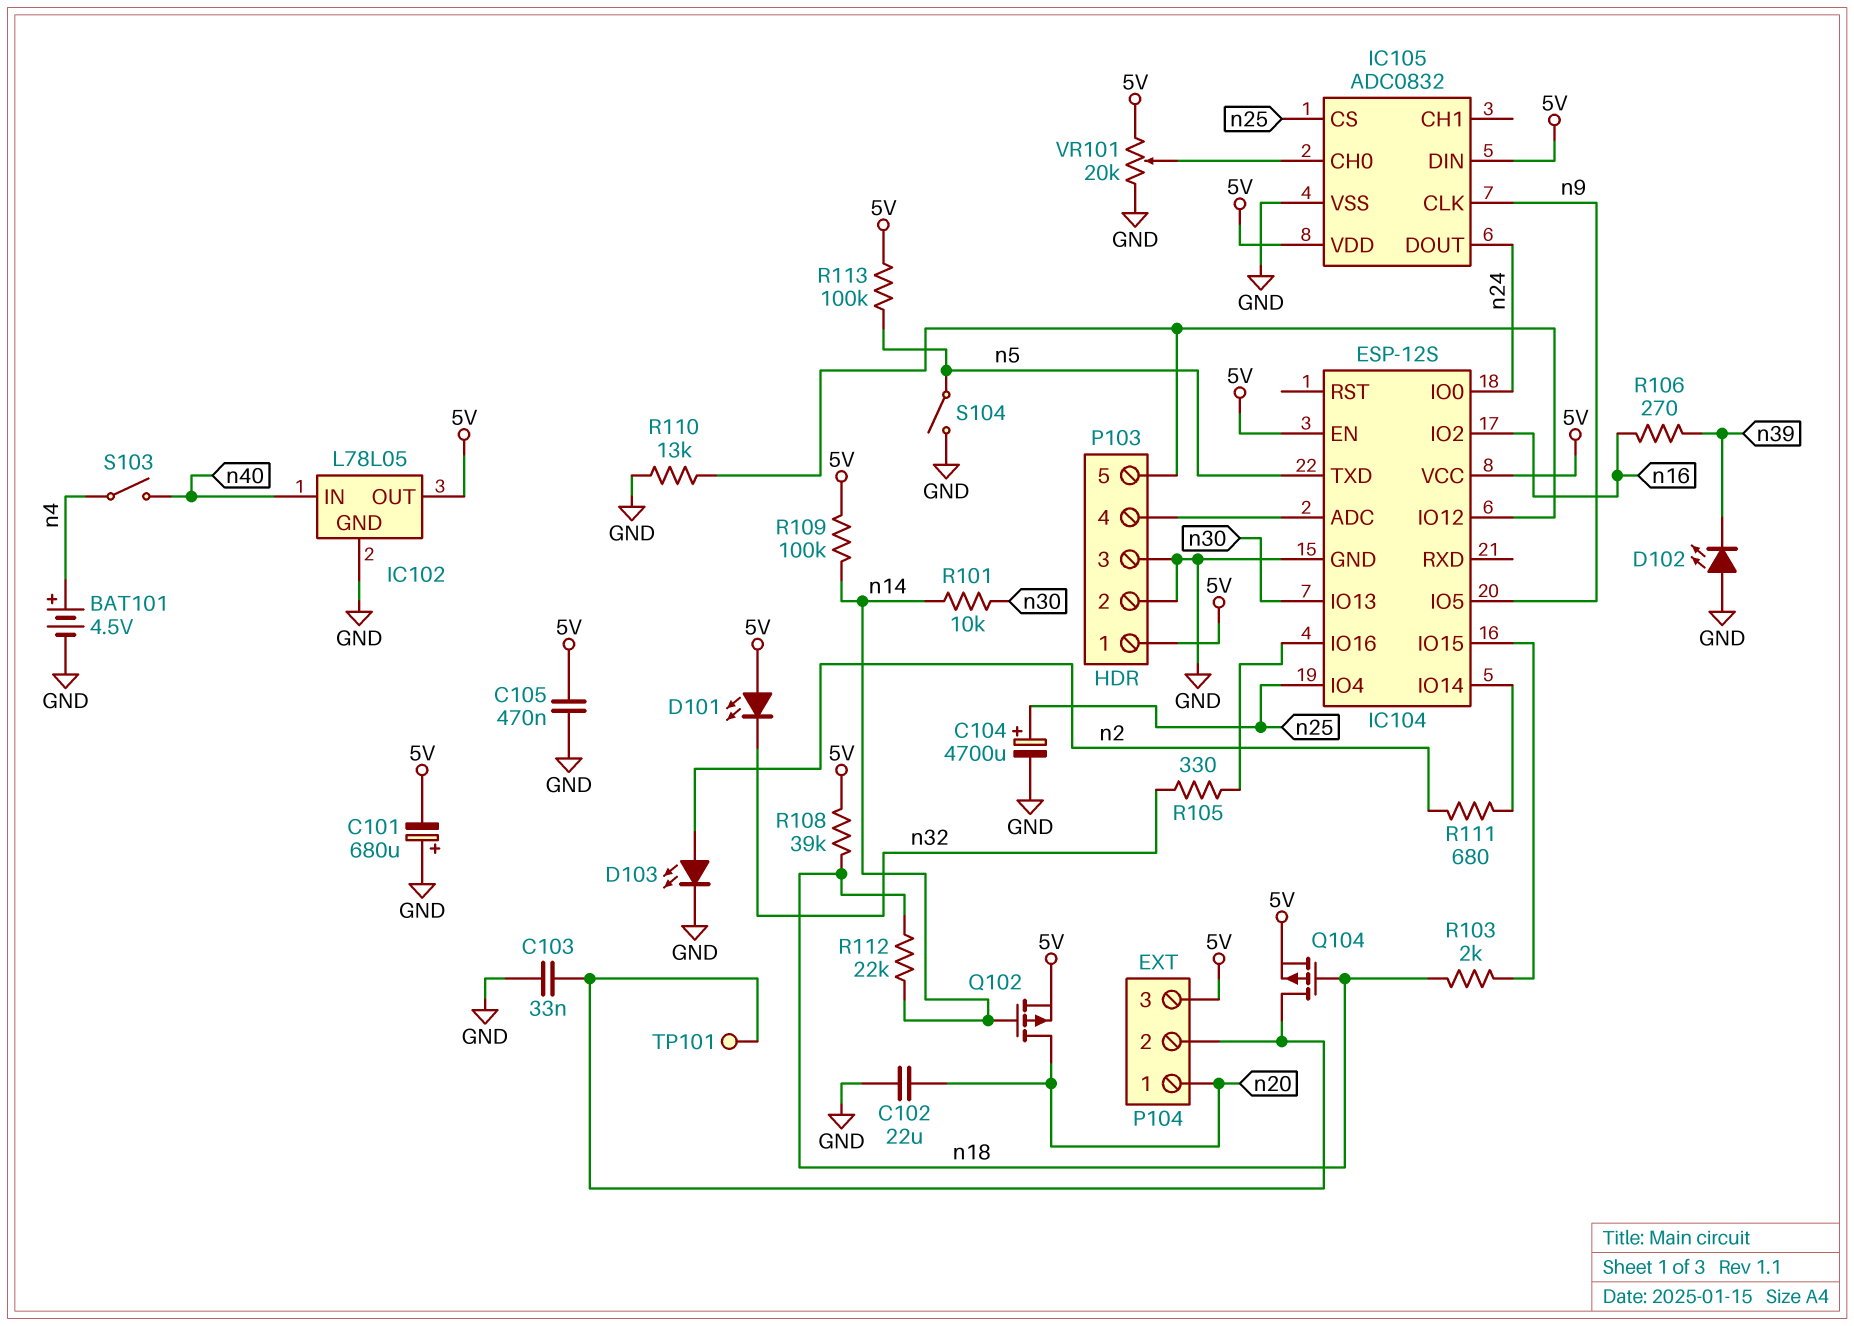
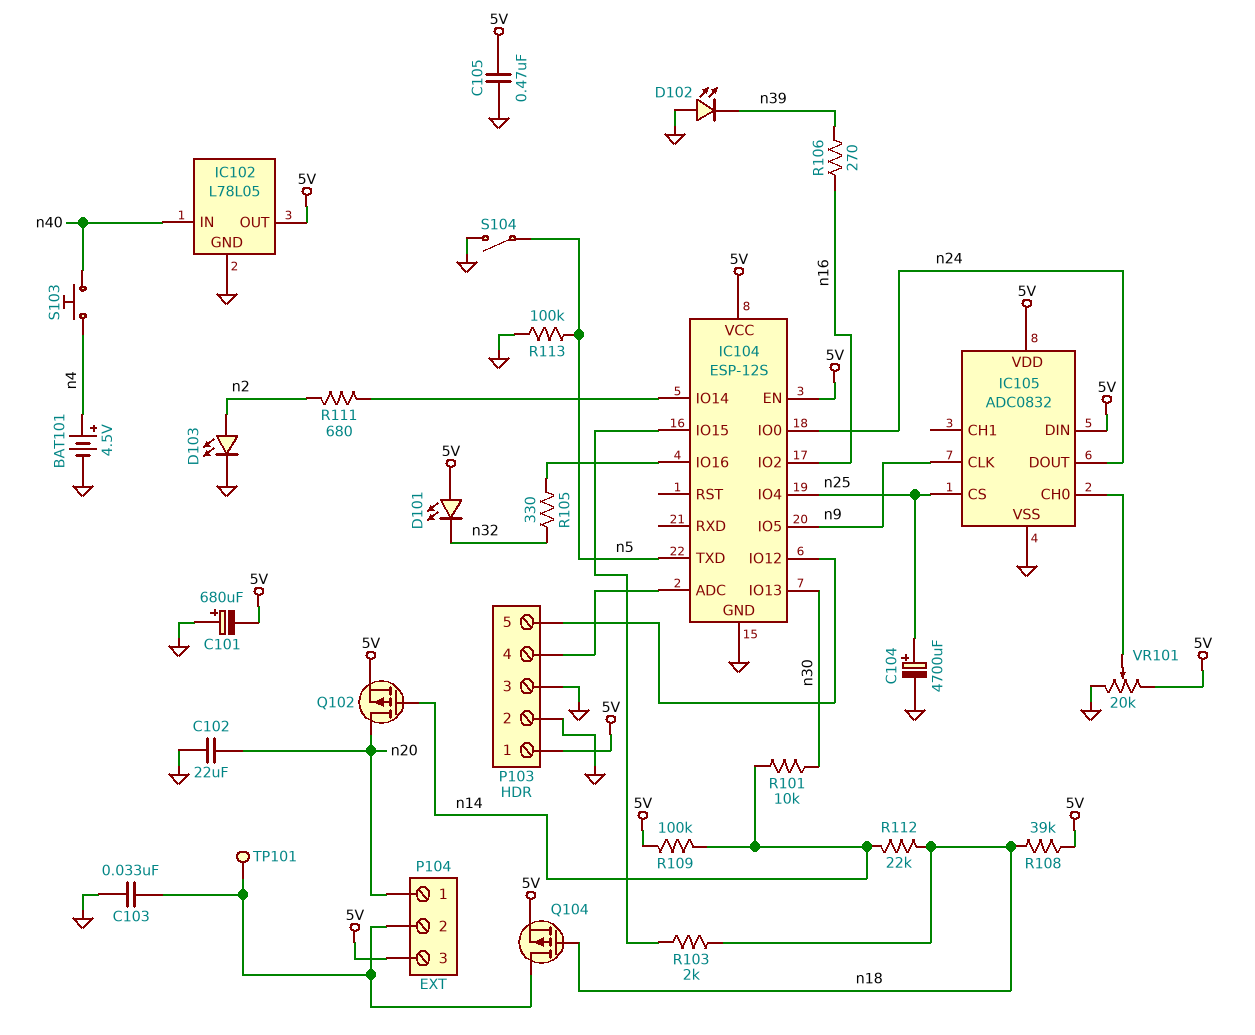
R110: 13k (GND, IC104/IO12) -> none
R113: 100k (5V, n5) -> 100k (GND, n5)
S103: switch (n4, n40) -> button (n4, n40)

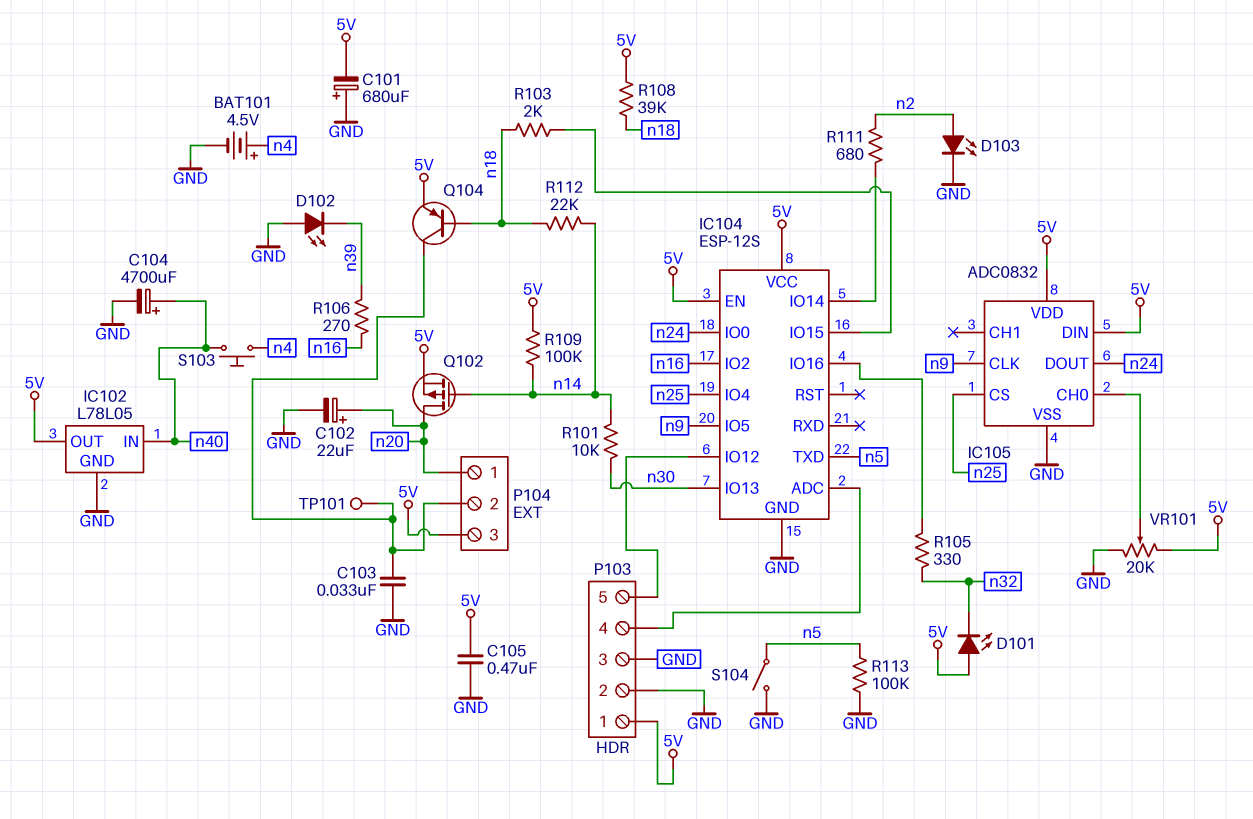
C102: 22uF (GND, n20) -> 22uF (plus n20, minus GND)
C104: 4700uF (plus n25, minus GND) -> 4700uF (plus n40, minus GND)
Q104: PMOS (G n18, D P104/2, S 5V) -> PNP (B n18, C P104/2, E 5V)

